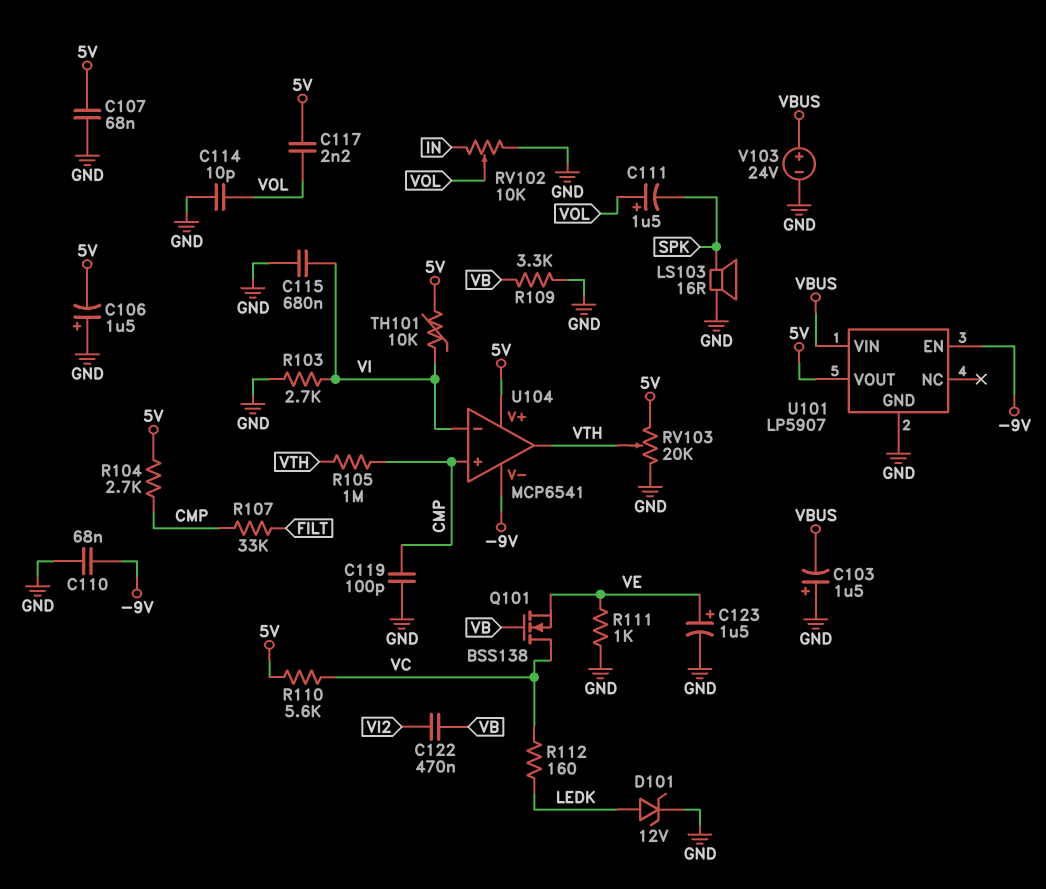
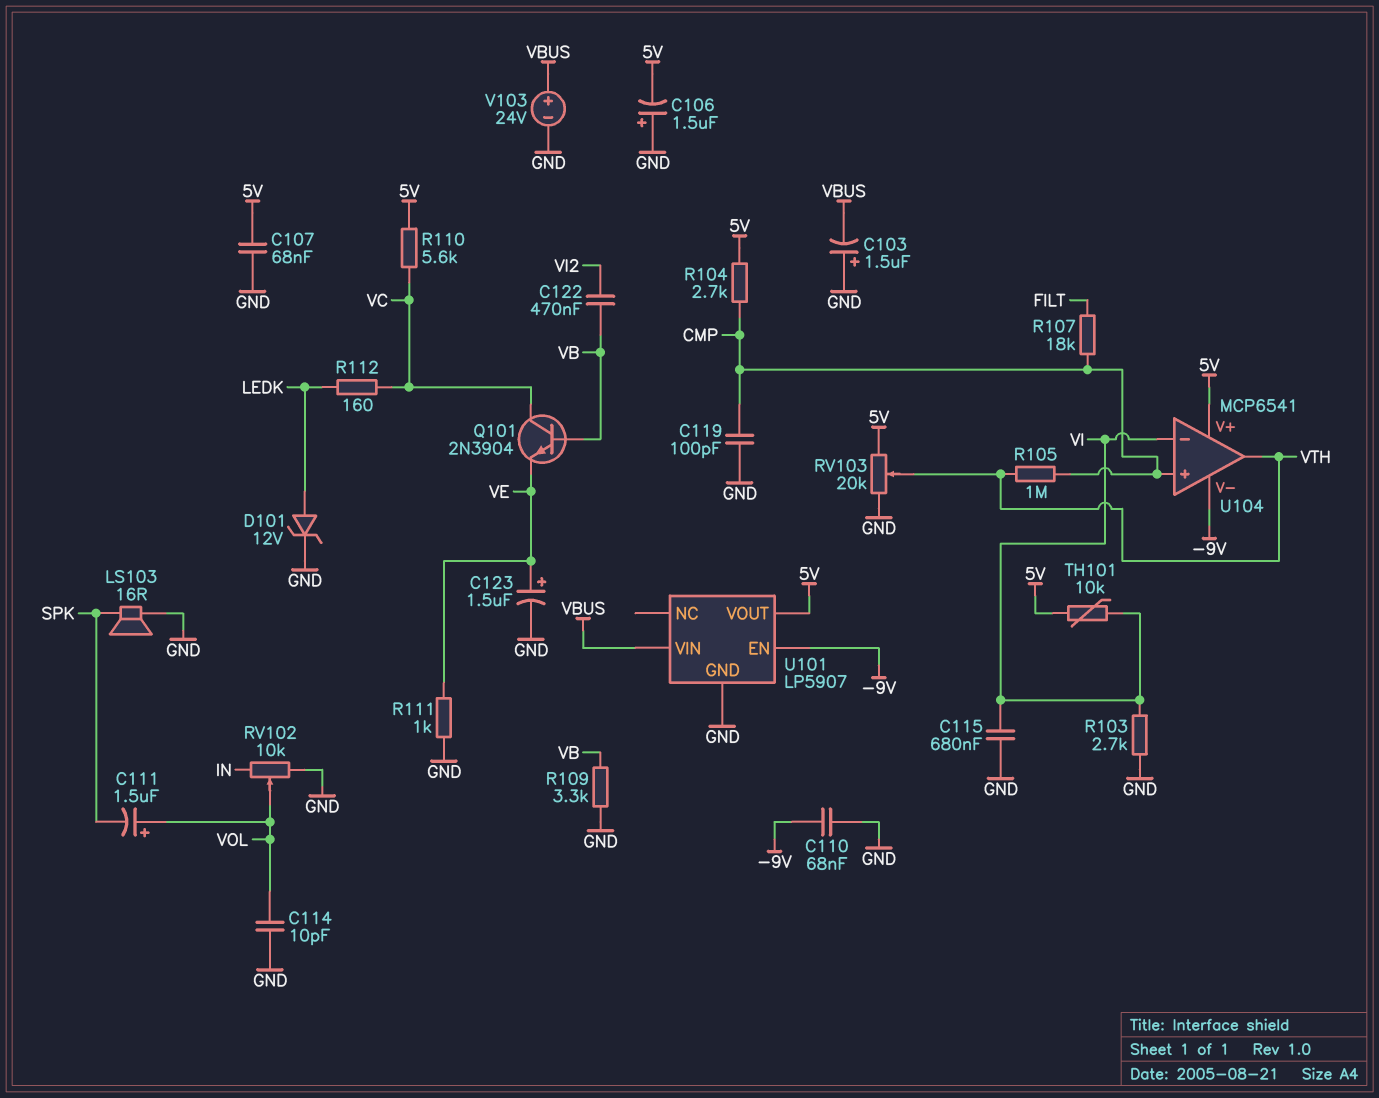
C117: 2.2nF (5V, VOL) -> none
Q101: NMOS BSS138 (G VB, D VC, S VE) -> NPN 2N3904 (B VB, C VC, E VE)
R107: 33k (CMP, FILT) -> 18k (CMP, FILT)

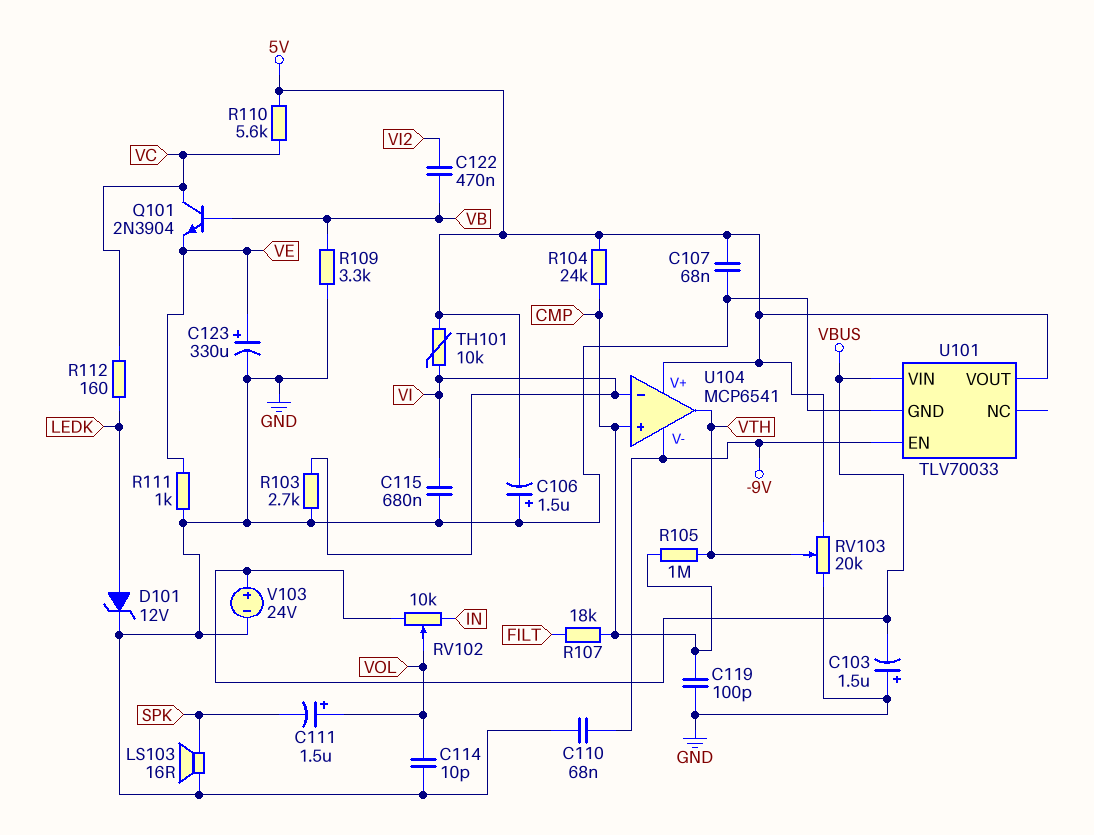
C123: 1.5uF (plus VE, minus GND) -> 330uF (plus VE, minus GND)
R104: 2.7k (5V, CMP) -> 24k (5V, CMP)
RV102: 10k (GND, IN, wiper VOL) -> 10k (IN, VBUS, wiper VOL)
U101: LP5907 -> TLV70033

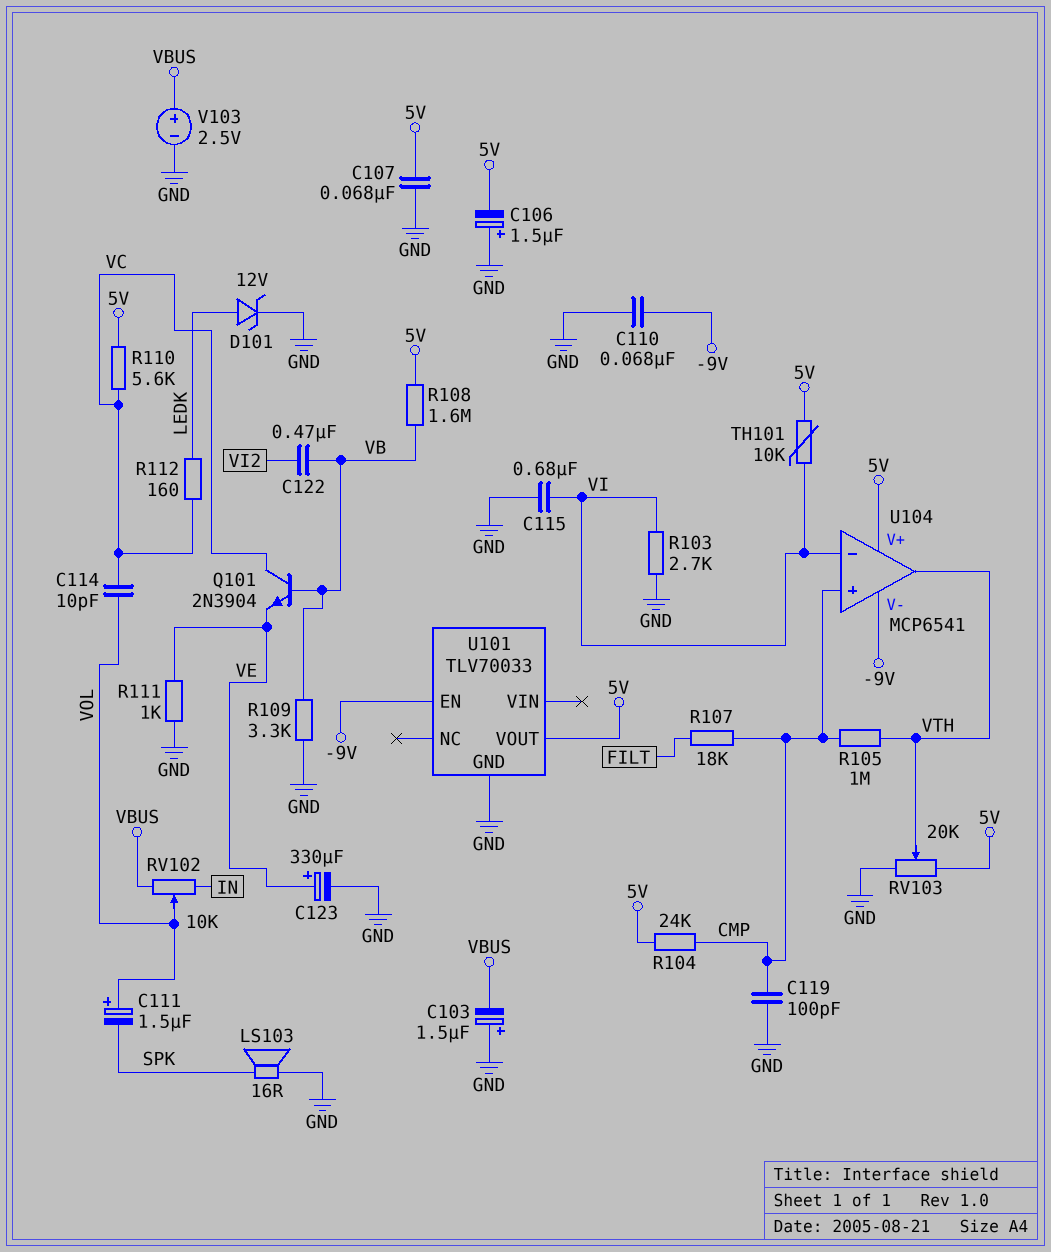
C114: 10pF (GND, VOL) -> 10pF (VC, VOL)
R108: none -> 1.6M (5V, VB)
U101 pin VIN: VBUS -> none
V103: 24V (plus VBUS, minus GND) -> 2.5V (plus VBUS, minus GND)

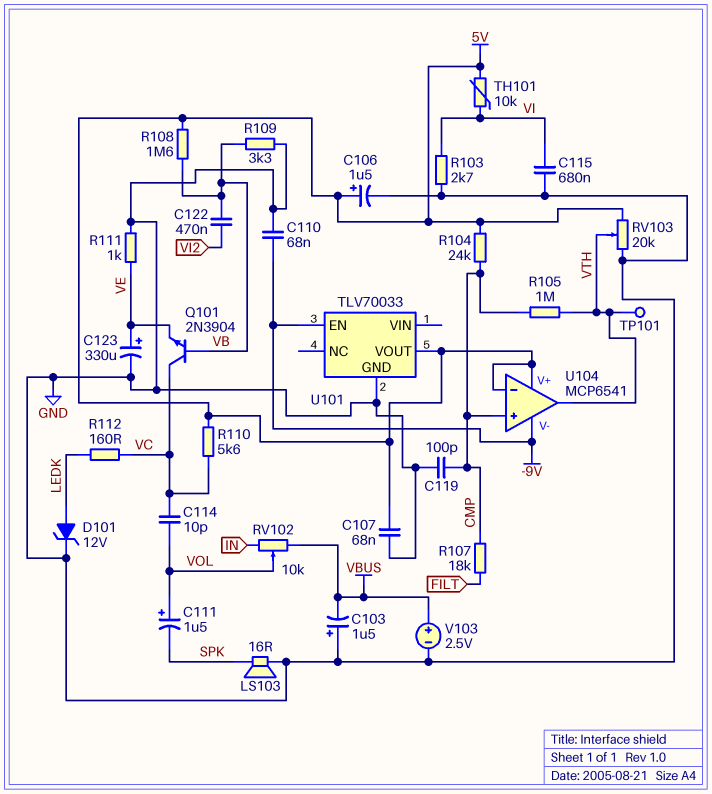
C106: 1.5uF (plus GND, minus 5V) -> 1.5uF (plus 5V, minus GND)
TP101: none -> test point (VTH)
U104 pin in-: VI -> 5V

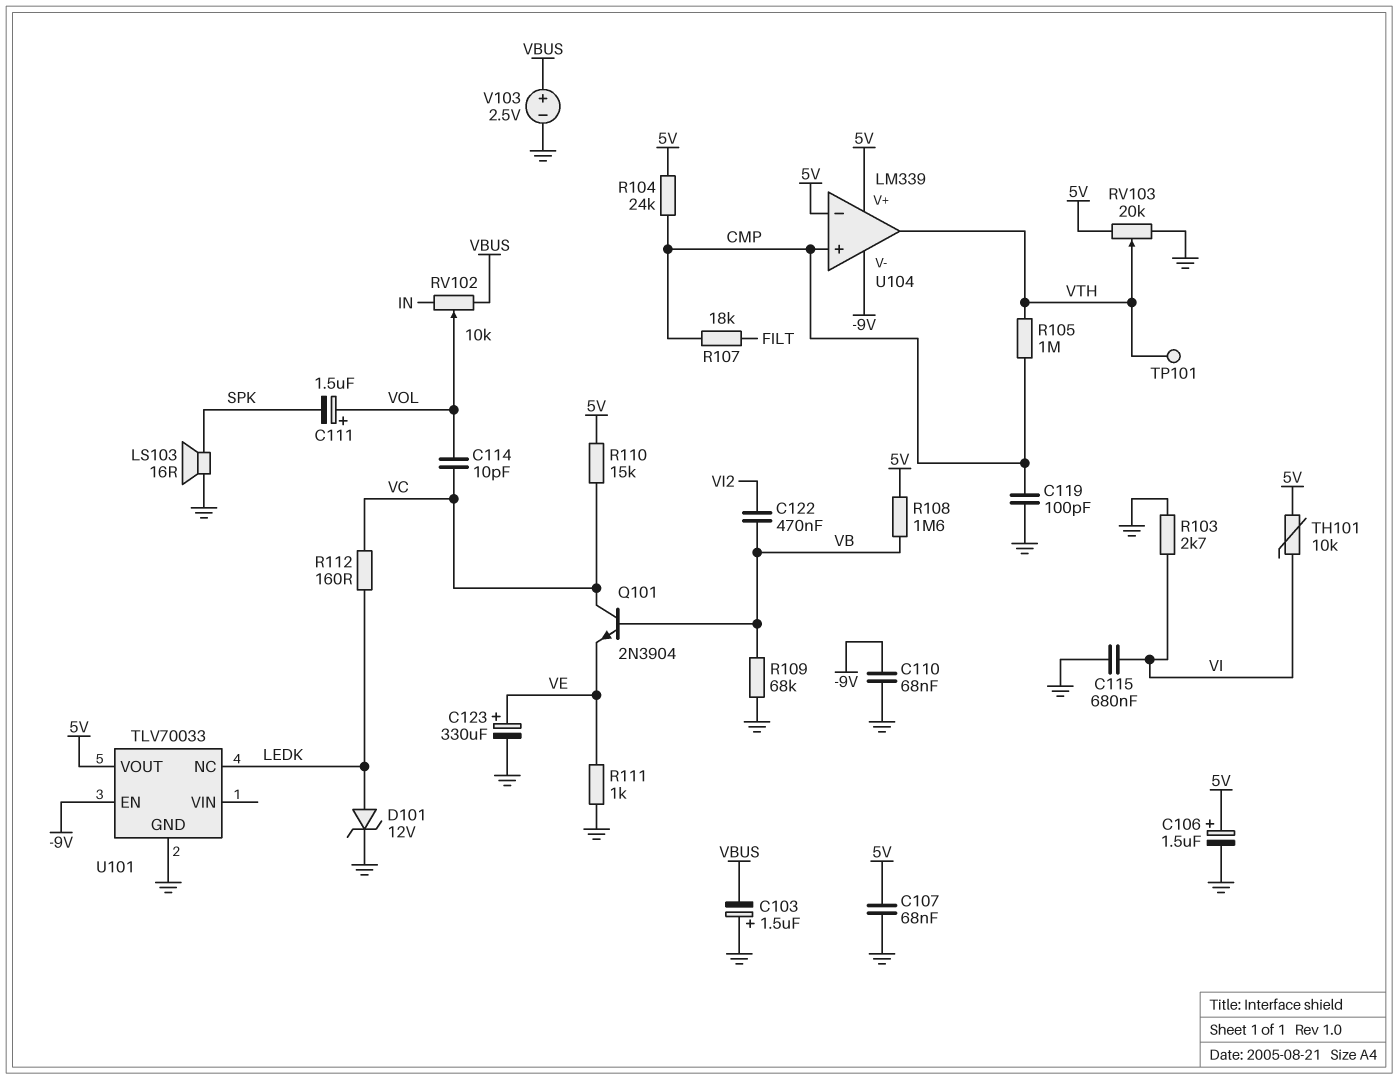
R109: 3.3k (GND, VB) -> 68k (GND, VB)
R110: 5.6k (5V, VC) -> 15k (5V, VC)
U101 pin NC: none -> LEDK
U104: MCP6541 -> LM339

